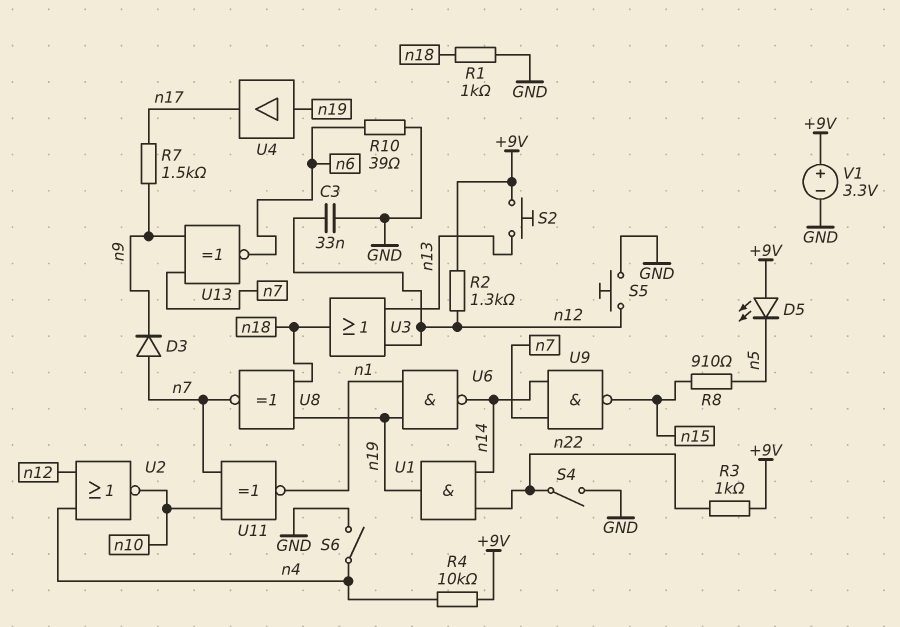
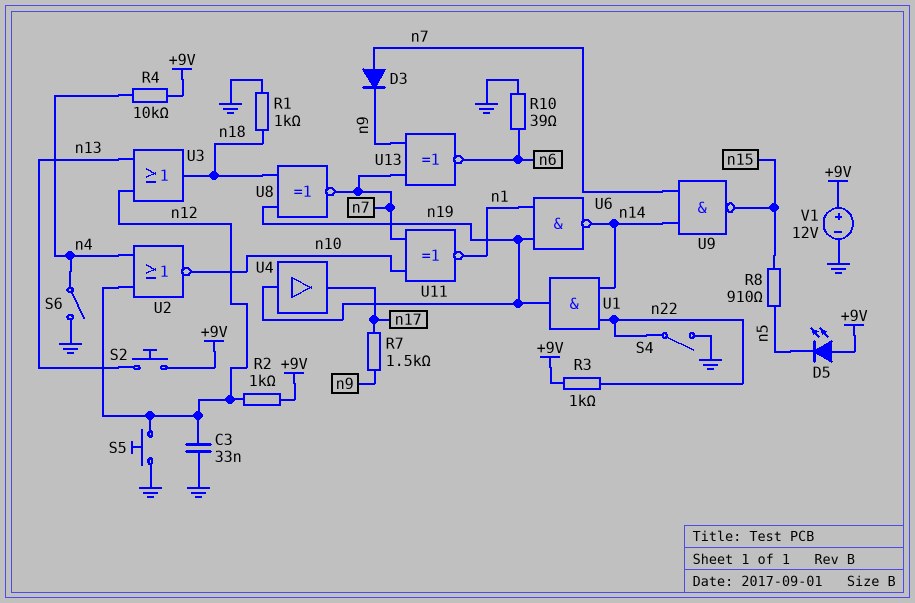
R2: 1.3k (+9V, n12) -> 1k (+9V, n12)
V1: 3.3V (plus +9V, minus GND) -> 12V (plus +9V, minus GND)

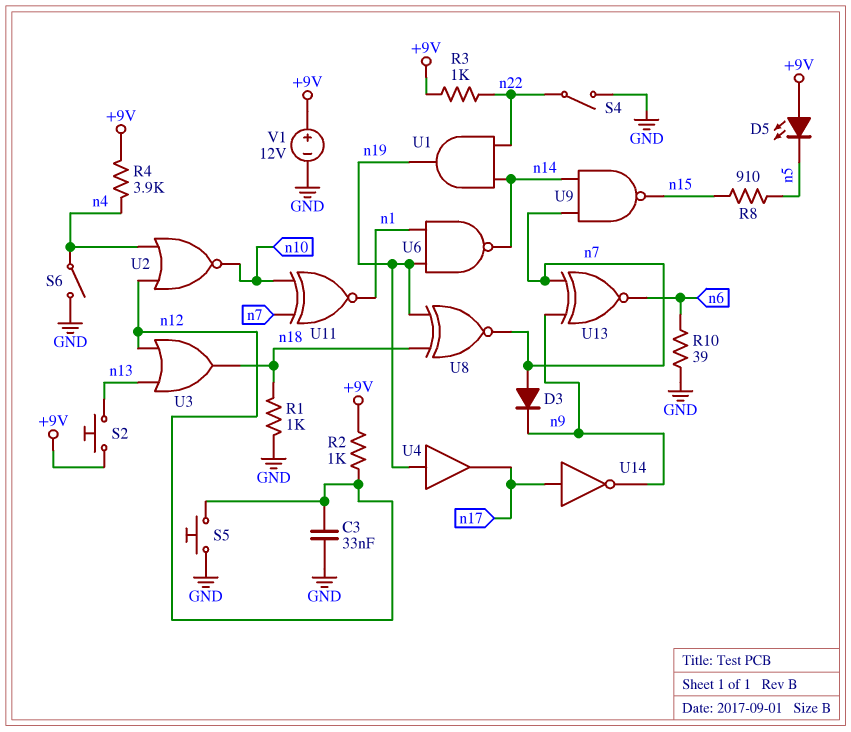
R4: 10k (+9V, n4) -> 3.9k (+9V, n4)
R7: 1.5k (n9, n17) -> none
U14: none -> NOT (in n17, out n9)

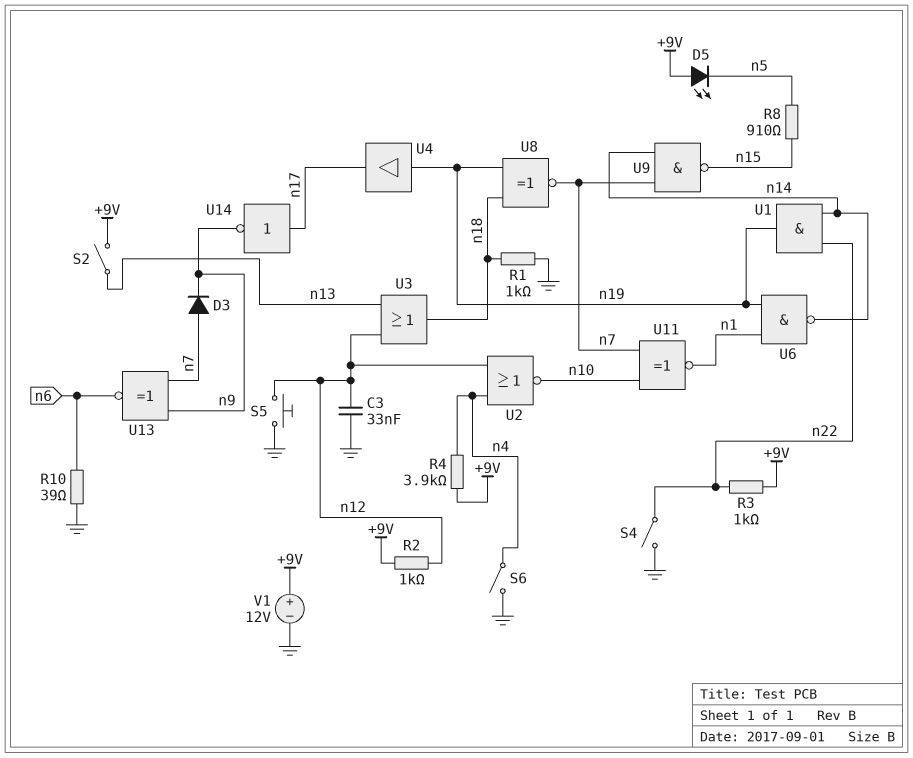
S2: button (+9V, n13) -> switch (+9V, n13)

